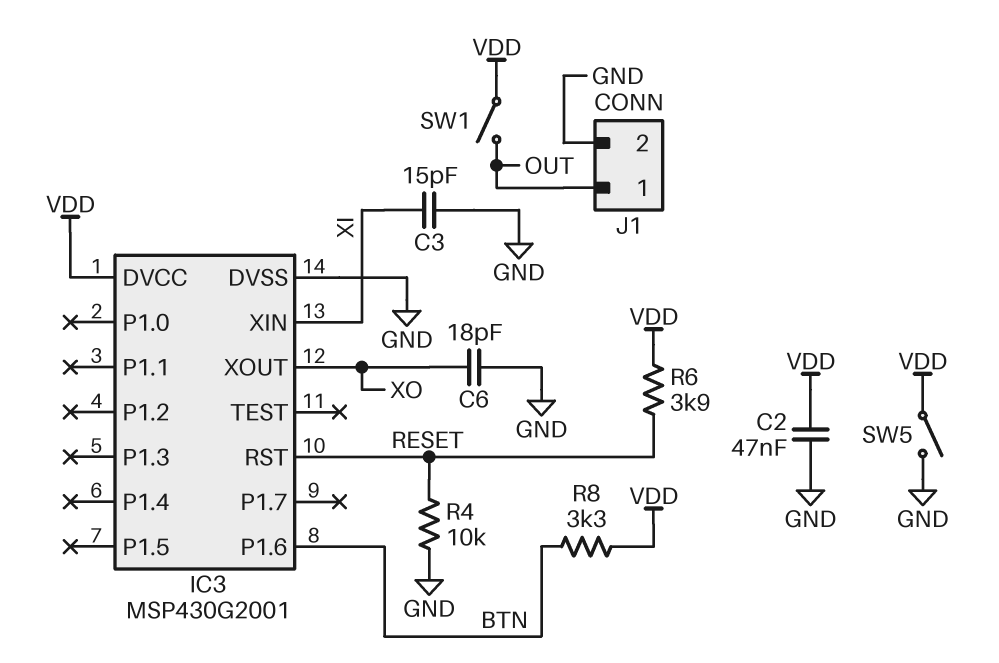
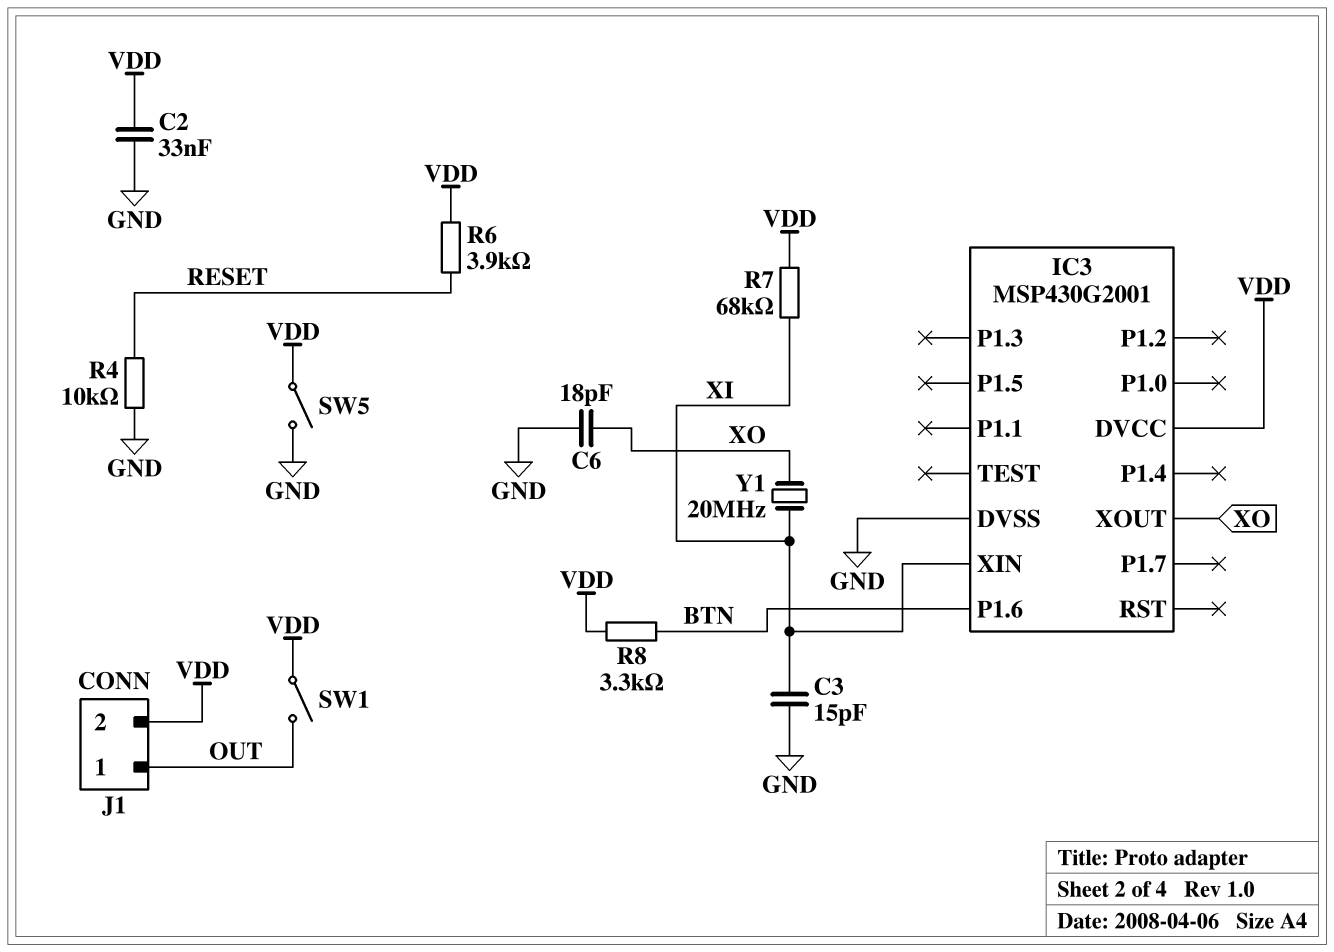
C2: 47nF (GND, VDD) -> 33nF (GND, VDD)
IC3 pin RST: RESET -> none
J1 pin 2: GND -> VDD
R7: none -> 68k (VDD, XI)
Y1: none -> 20MHz (XI, XO)

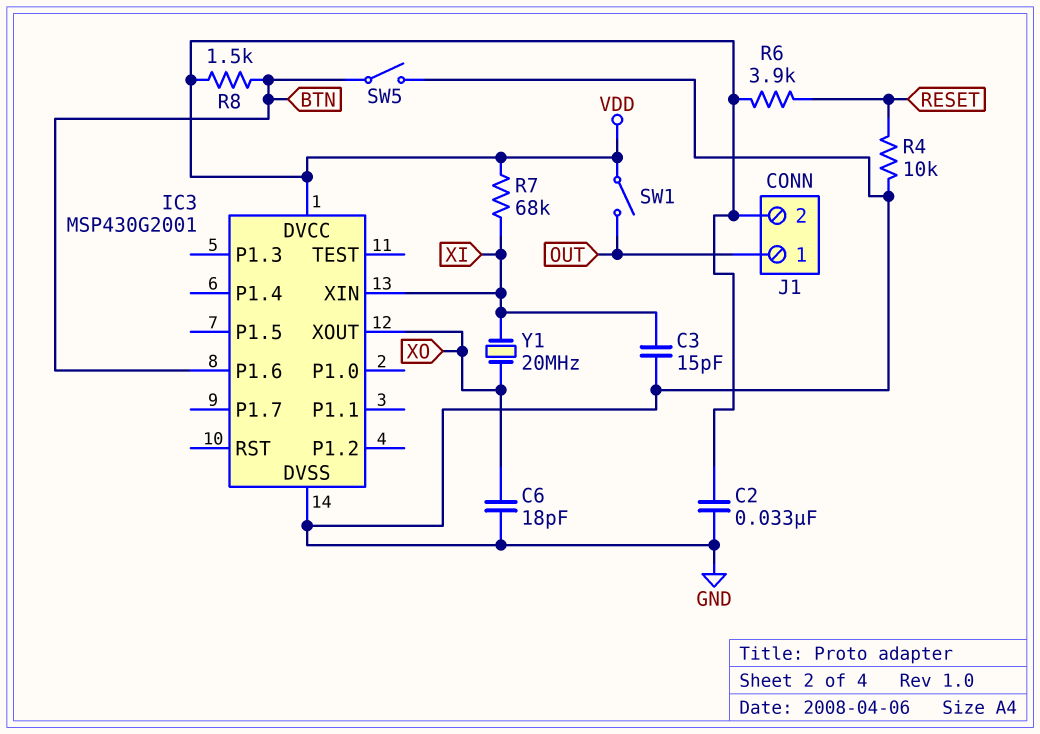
R8: 3.3k (BTN, VDD) -> 1.5k (BTN, VDD)
SW5: switch (GND, VDD) -> switch (BTN, GND)

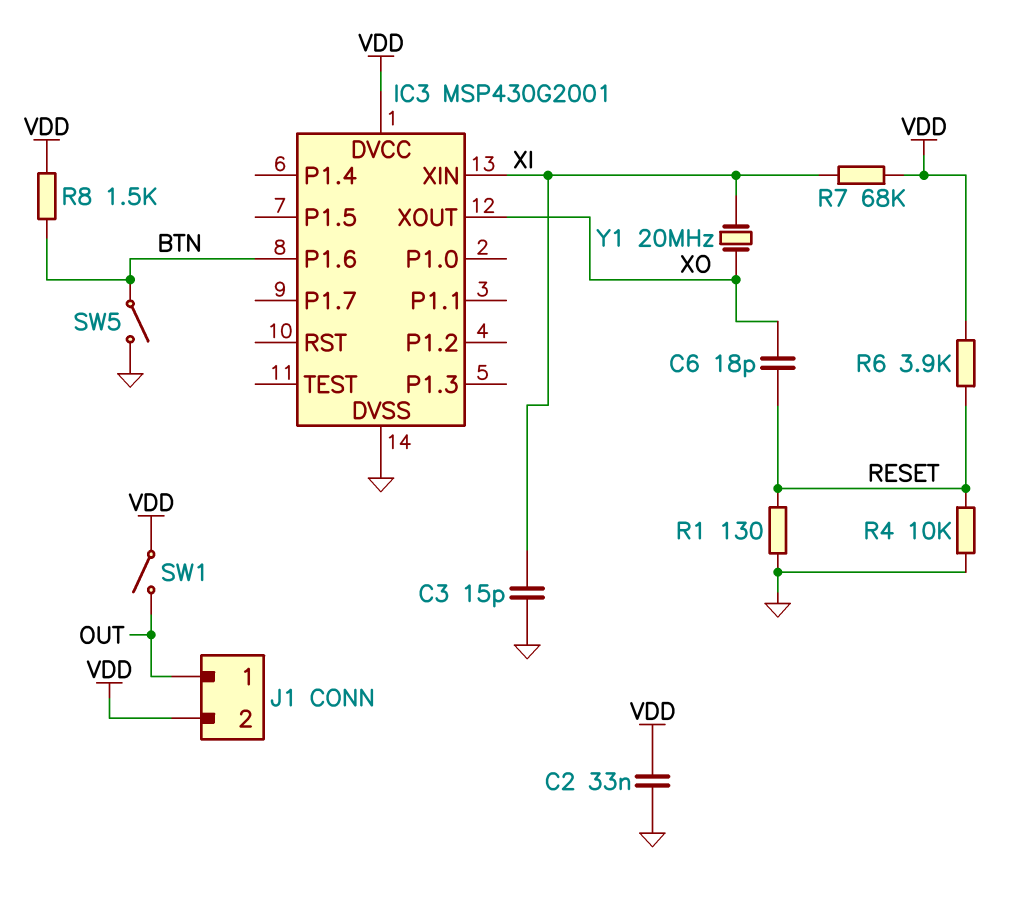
C6: 18pF (GND, XO) -> 18pF (RESET, XO)
R1: none -> 130 (GND, RESET)

